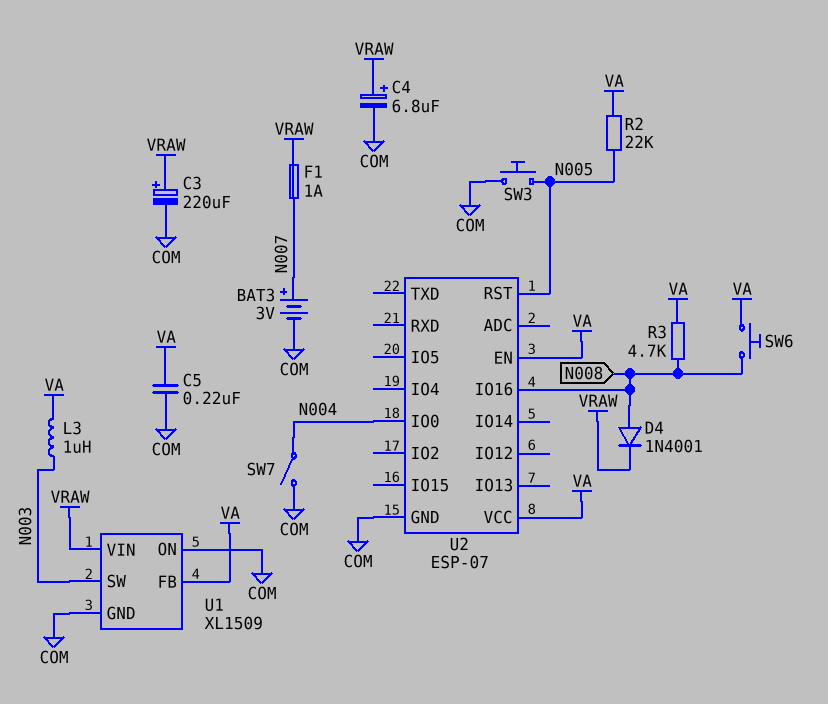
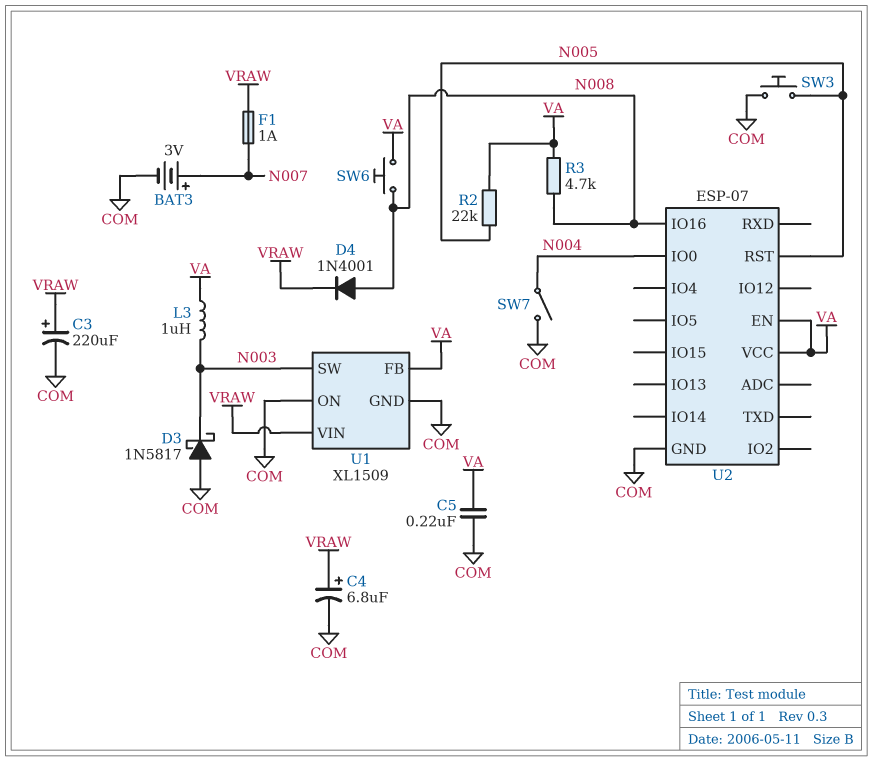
D3: none -> schottky 1N5817 (A COM, K N003)

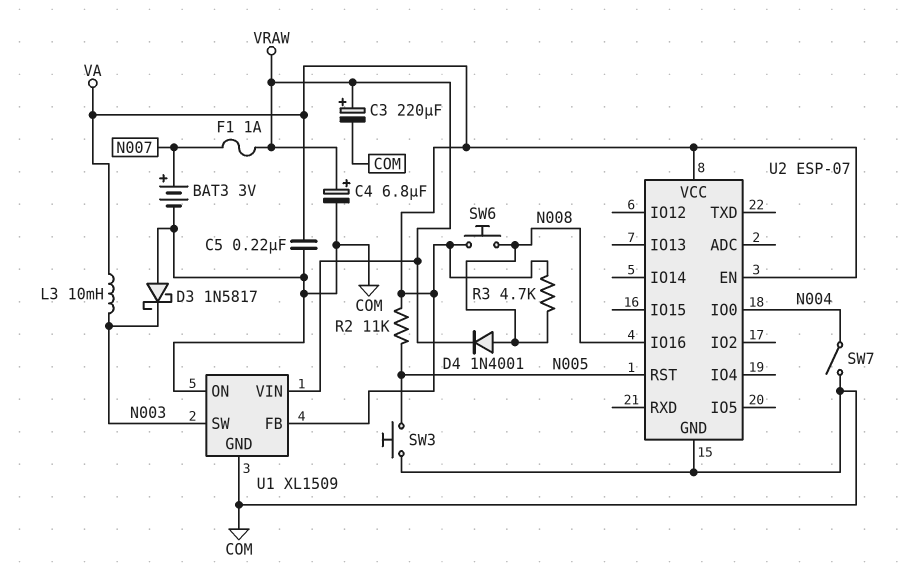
L3: 1uH (N003, VA) -> 10mH (N003, VA)
R2: 22k (N005, VA) -> 11k (N005, VA)

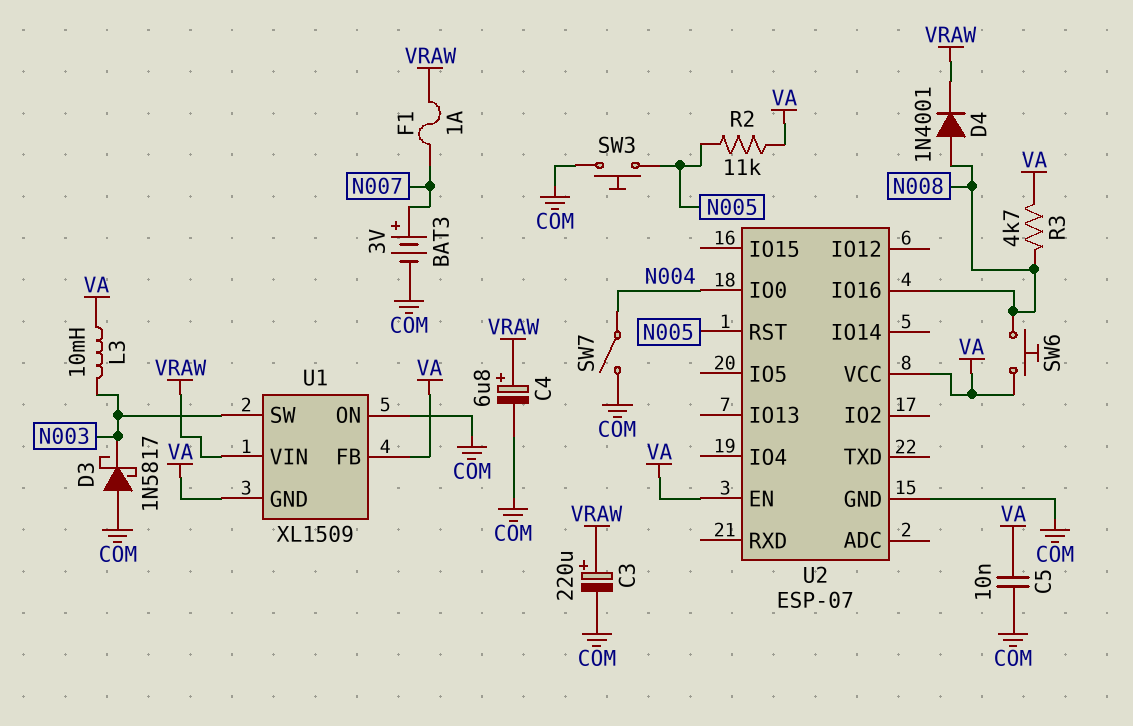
C5: 220nF (COM, VA) -> 10nF (COM, VA)
U1 pin GND: COM -> VA

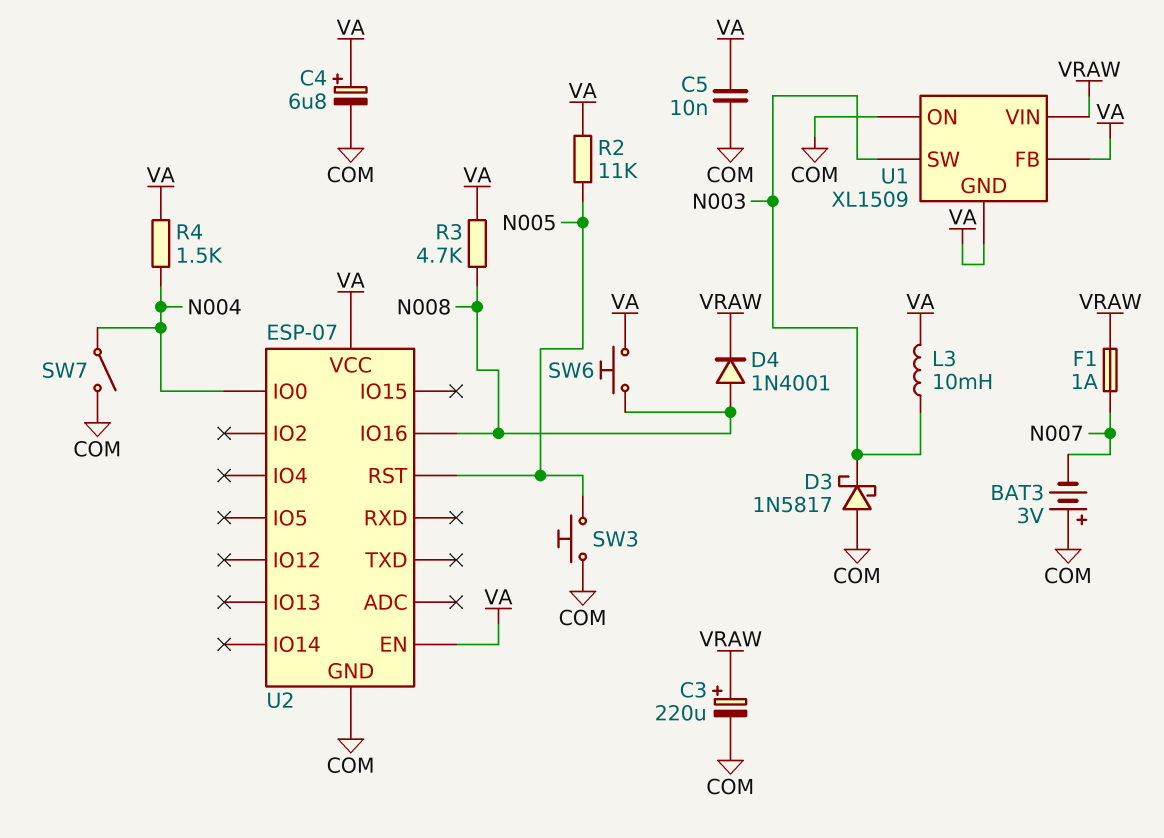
BAT3: 3V (plus N007, minus COM) -> 3V (plus COM, minus N007)
C4: 6.8uF (plus VRAW, minus COM) -> 6.8uF (plus VA, minus COM)
R4: none -> 1.5k (N004, VA)

